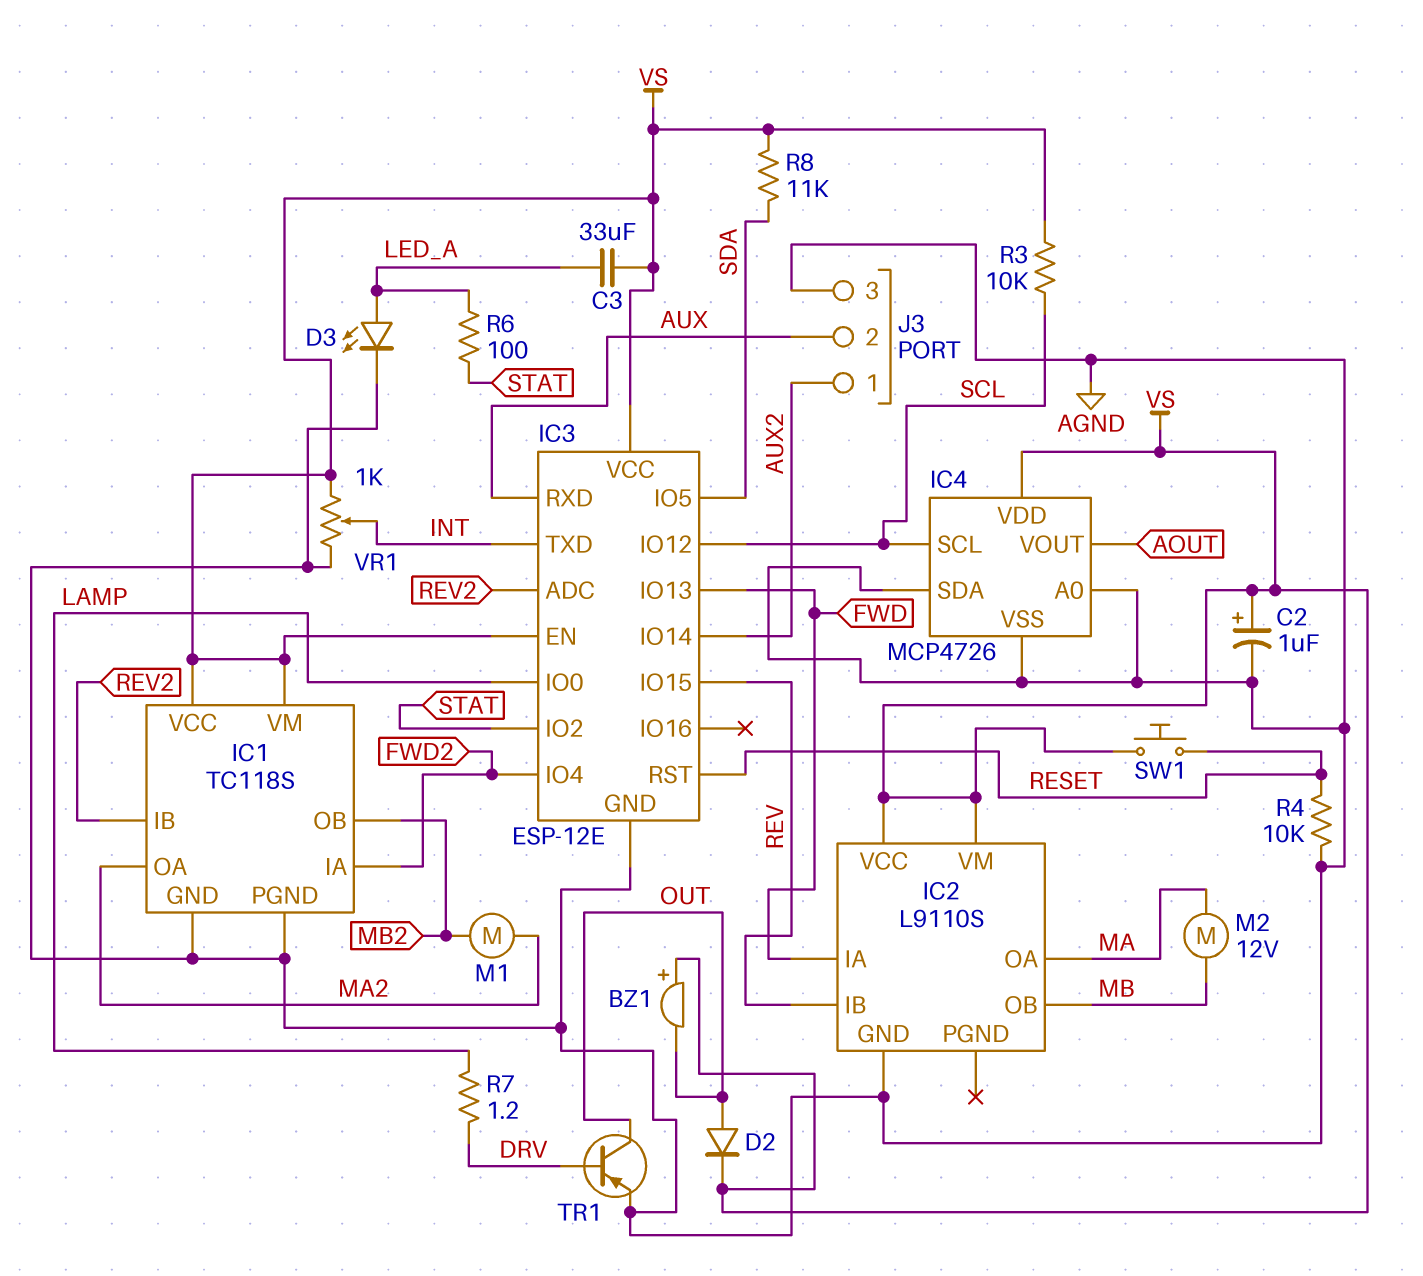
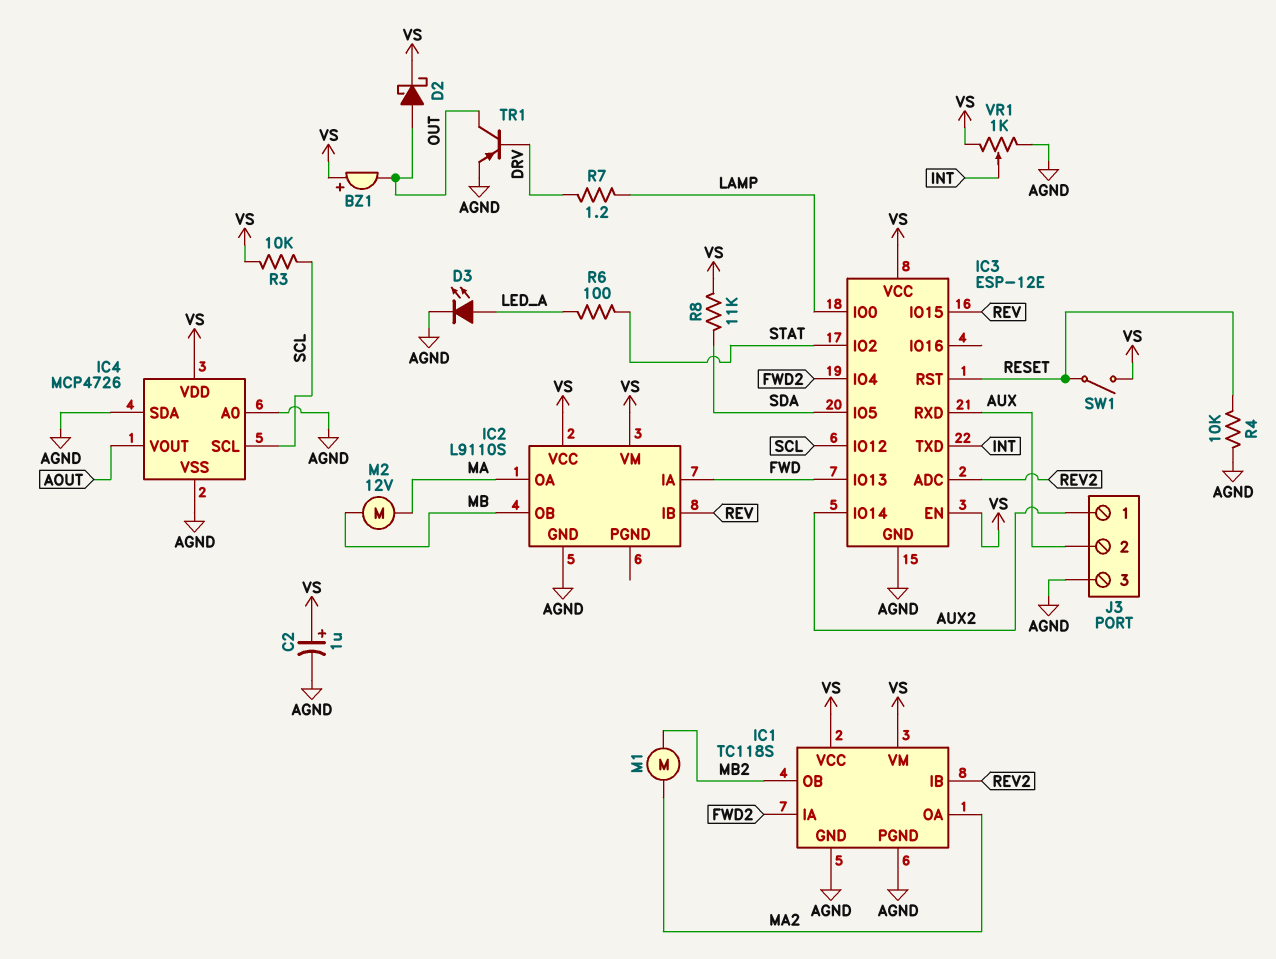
C3: 33uF (LED_A, VS) -> none
D2: diode (A OUT, K VS) -> schottky (A OUT, K VS)
SW1: button (RESET, VS) -> switch (RESET, VS)

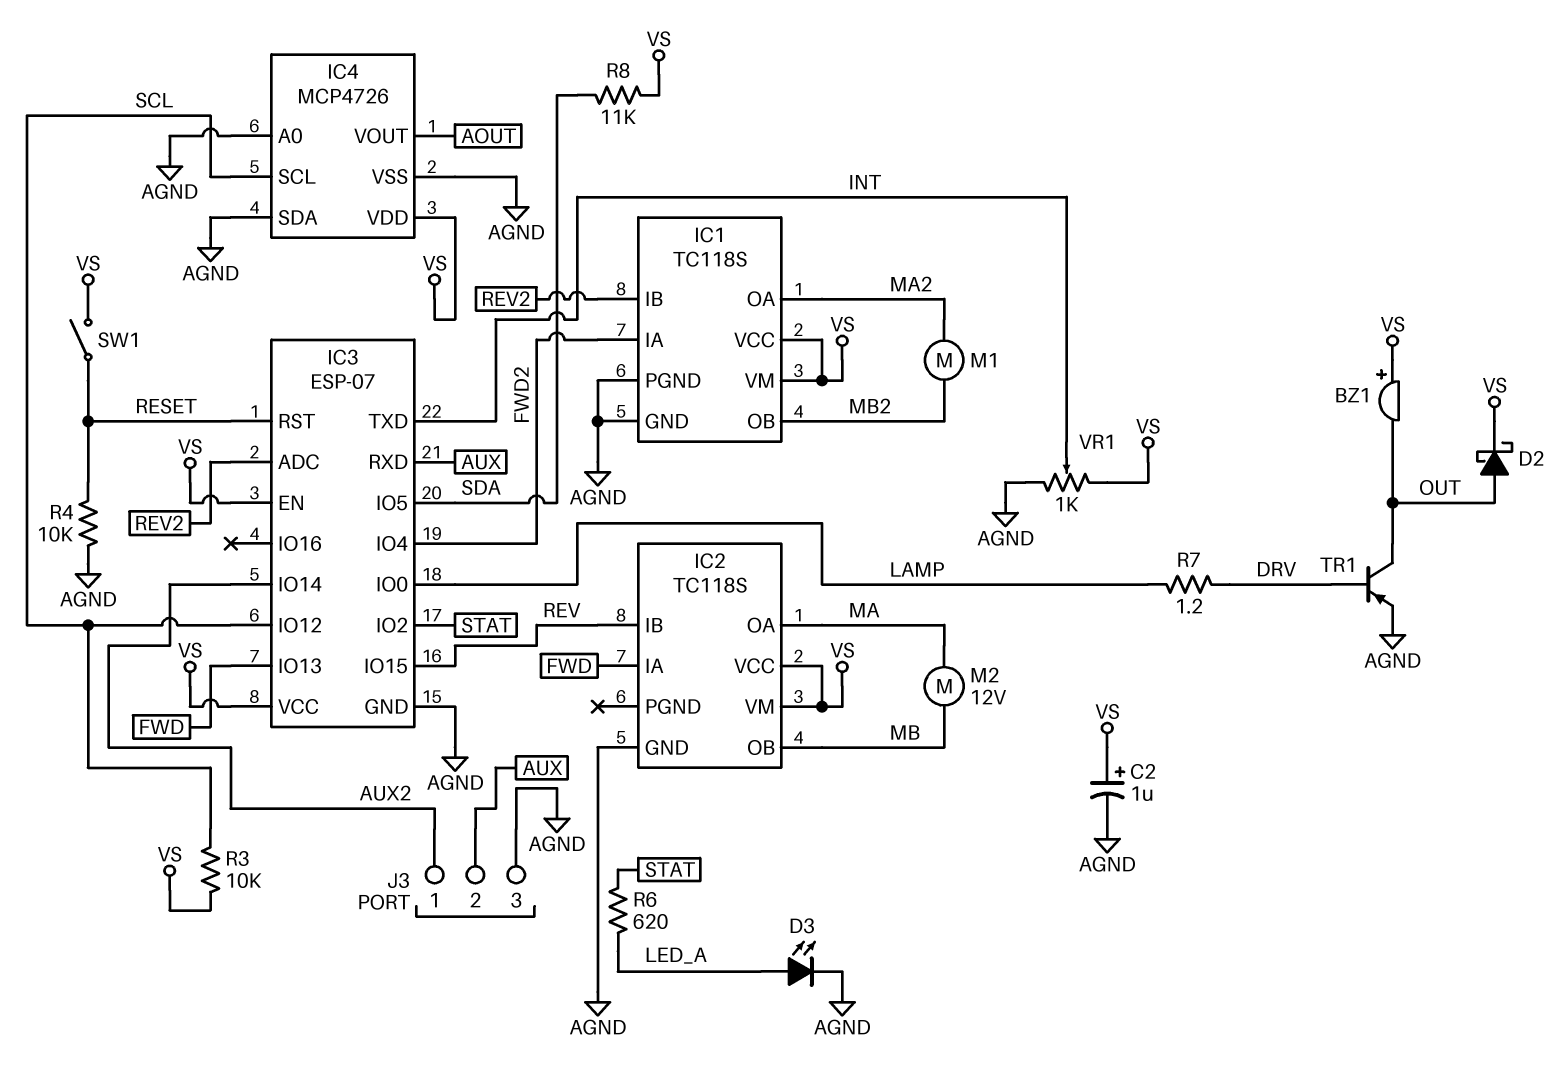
IC2: L9110S -> TC118S
IC3: ESP-12E -> ESP-07
R6: 100 (LED_A, STAT) -> 620 (LED_A, STAT)

